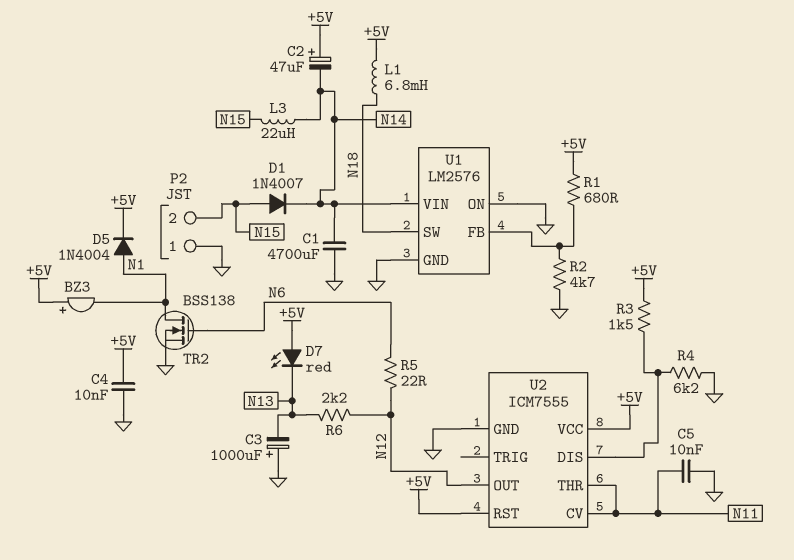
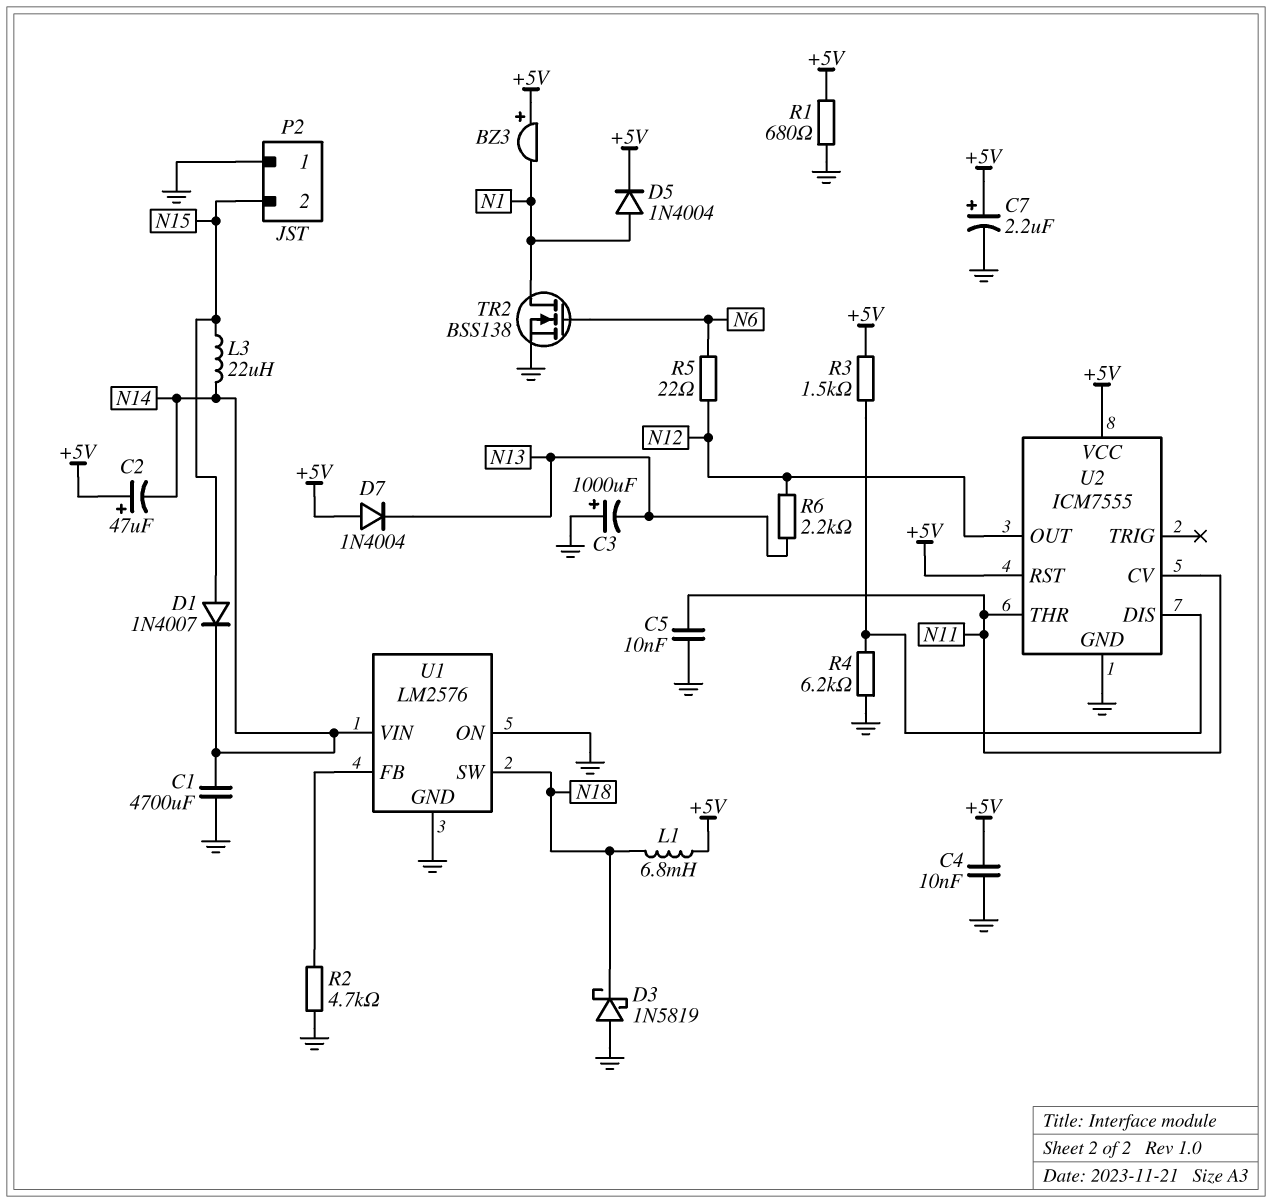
C7: none -> 2.2uF (plus +5V, minus GND)
D3: none -> schottky 1N5819 (A GND, K N18)
D7: LED red (A +5V, K N13) -> diode 1N4004 (A +5V, K N13)
R1: 680 (+5V, U1/FB) -> 680 (+5V, GND)

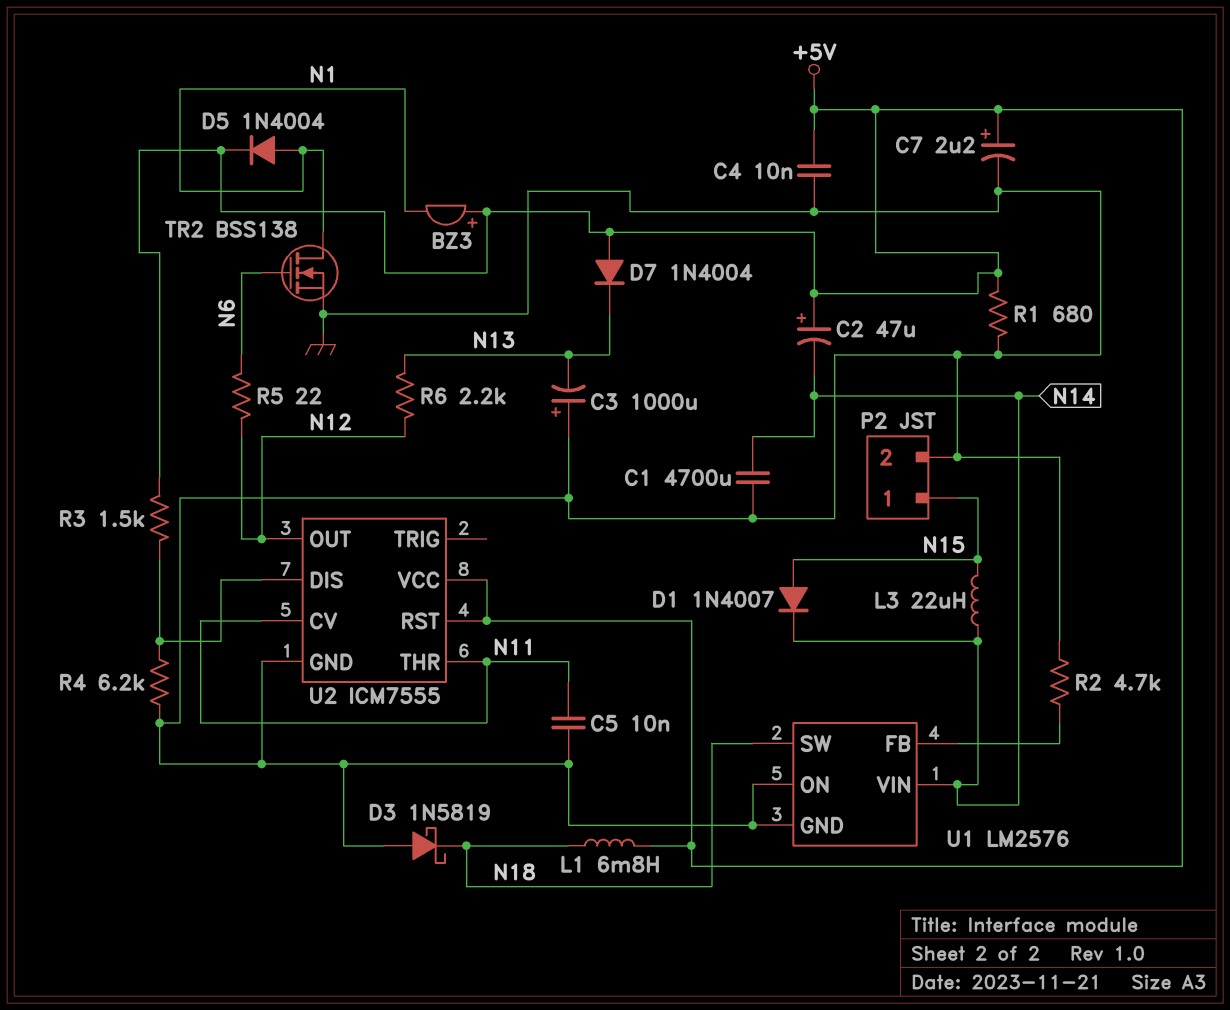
P2 pin 1: GND -> N15
P2 pin 2: N15 -> GND

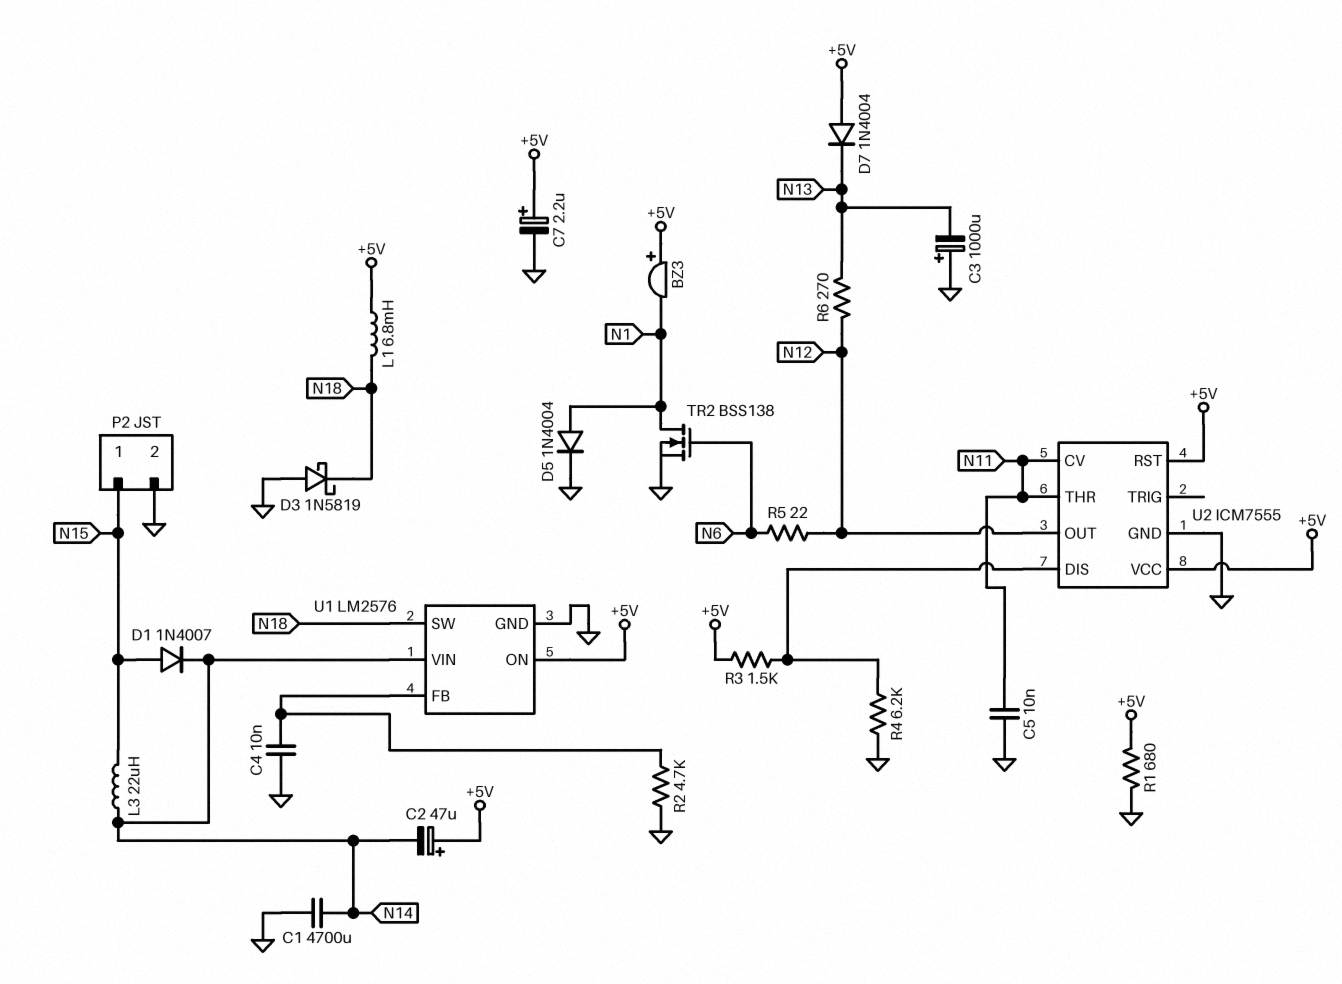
C4: 10nF (+5V, GND) -> 10nF (GND, U1/FB)
D5: diode 1N4004 (A N1, K +5V) -> diode 1N4004 (A N1, K GND)
R6: 2.2k (N12, N13) -> 270 (N12, N13)
U1 pin ON: GND -> +5V

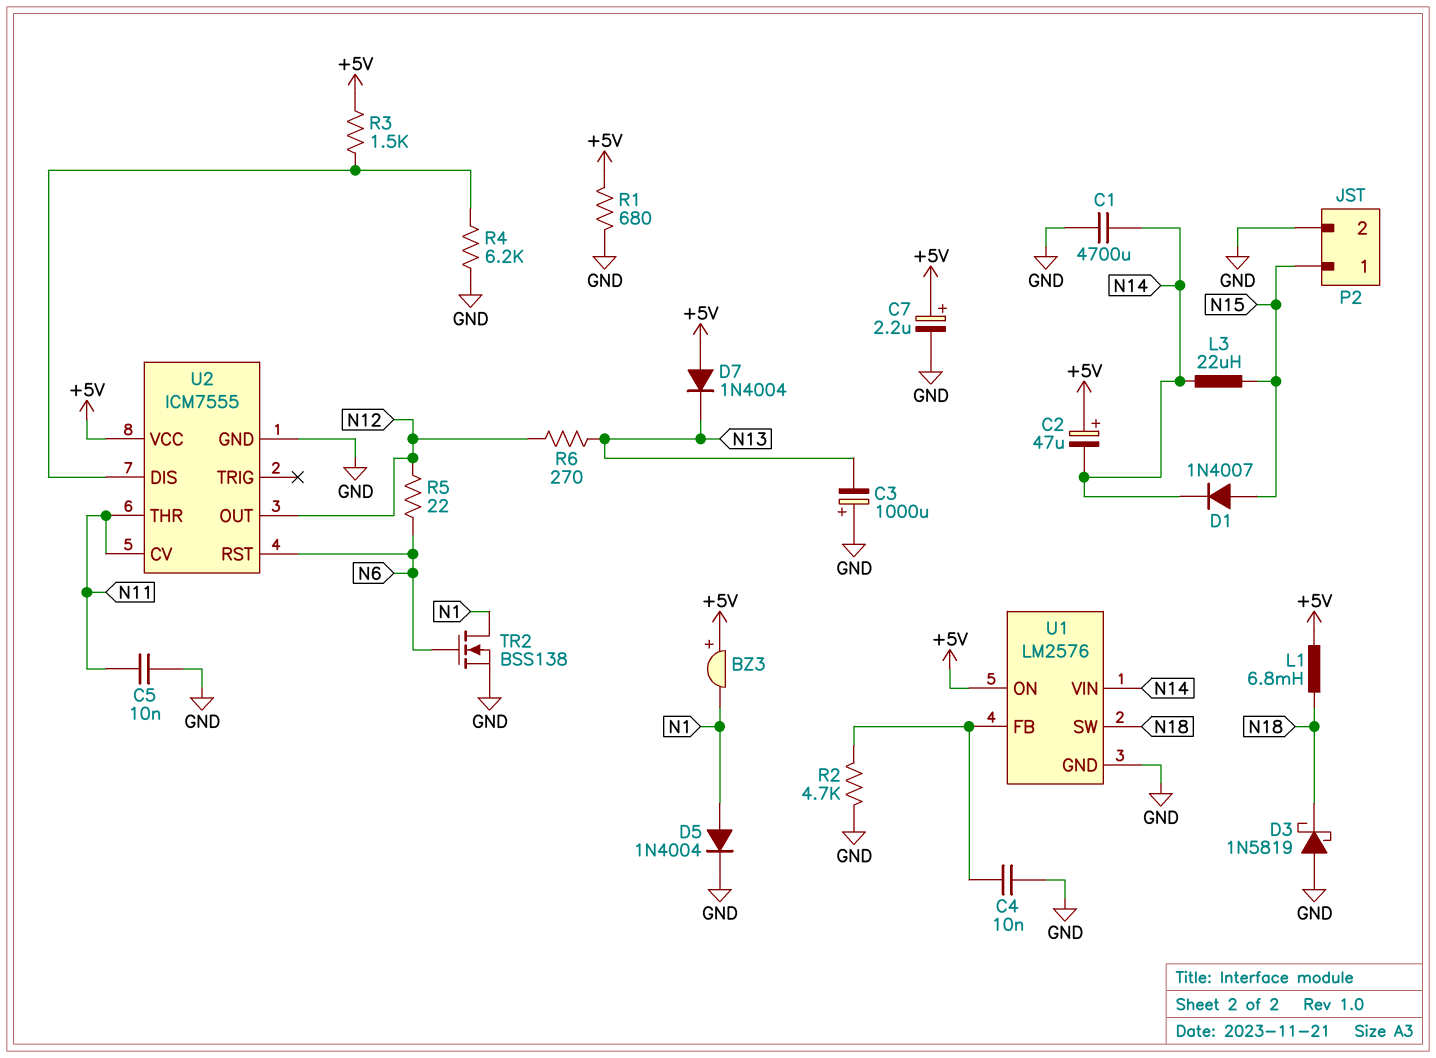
U2 pin RST: +5V -> N6

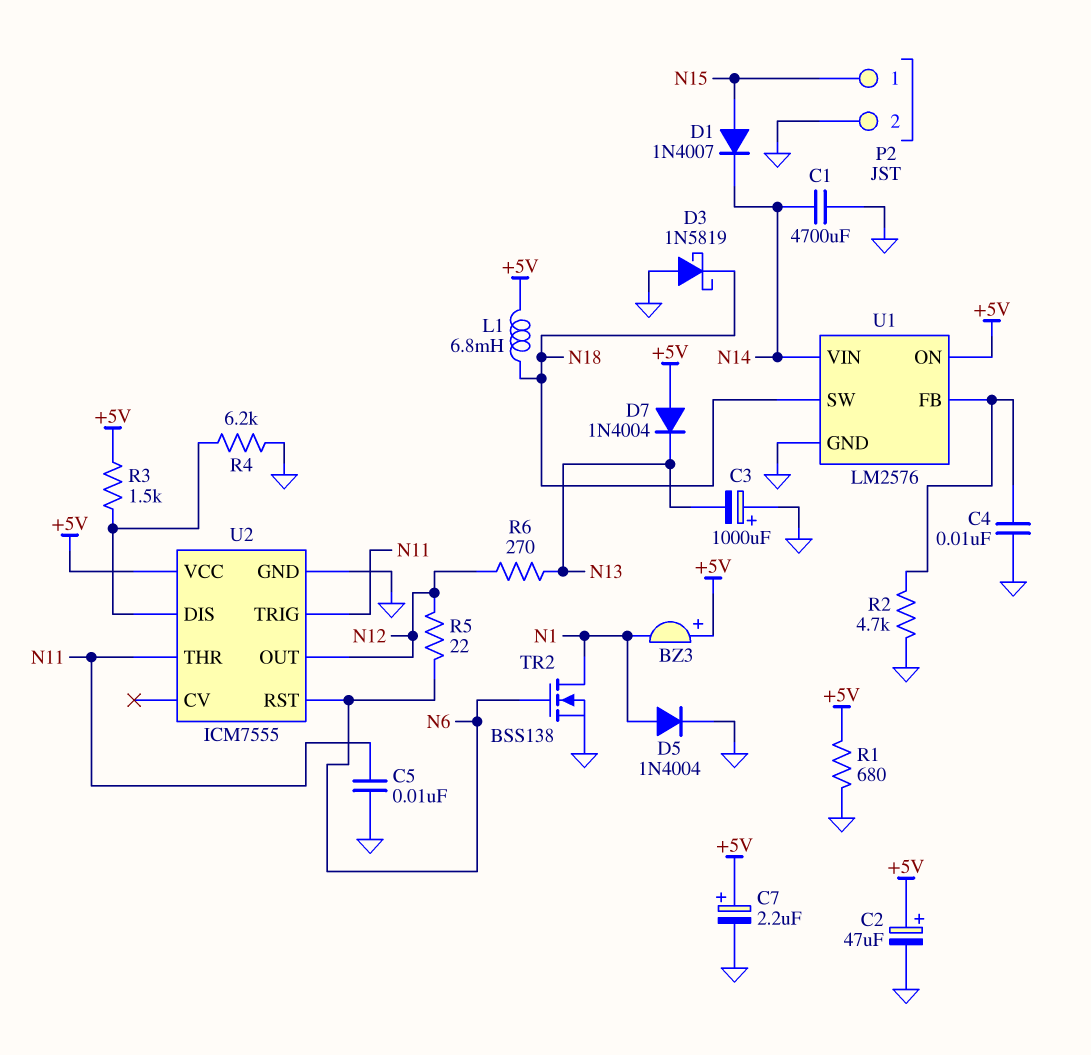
C2: 47uF (plus +5V, minus N14) -> 47uF (plus +5V, minus GND)
L3: 22uH (N14, N15) -> none
U2 pin CV: N11 -> none
U2 pin TRIG: none -> N11

